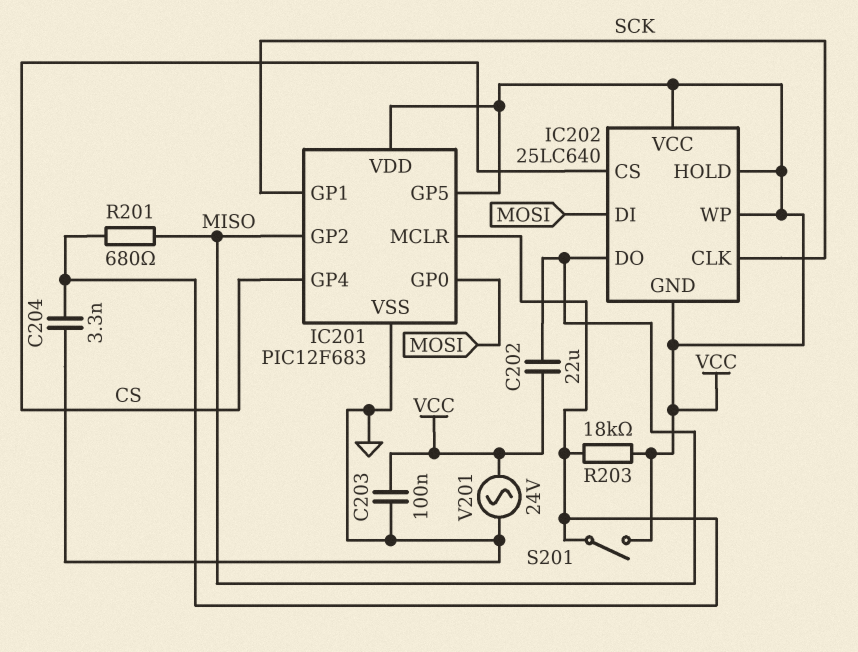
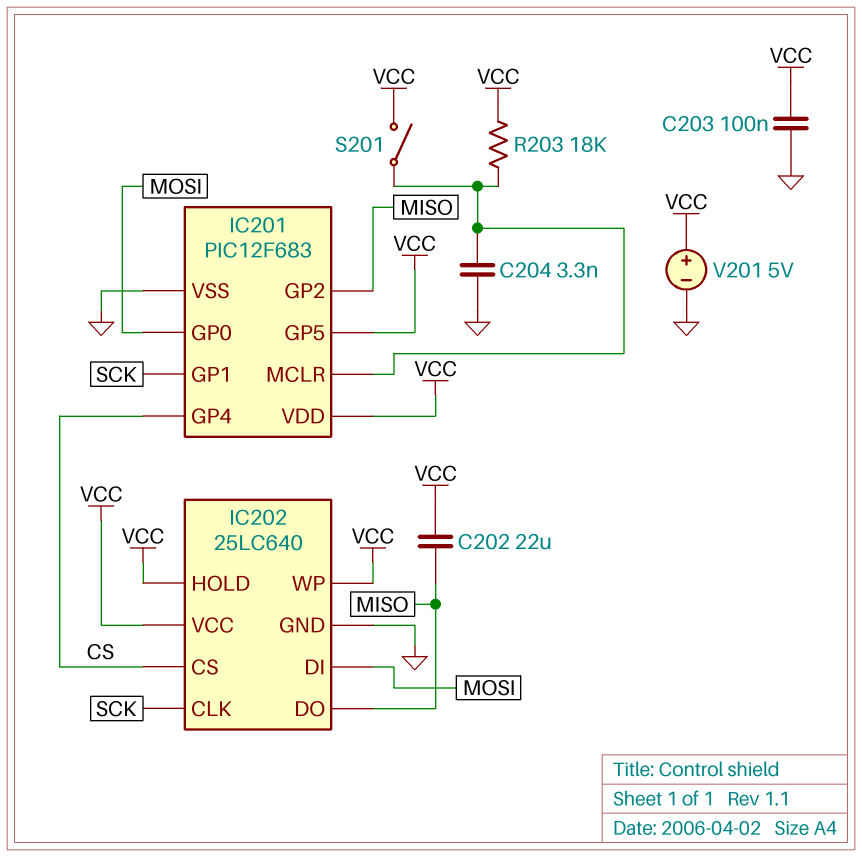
IC202 pin GND: VCC -> GND
R201: 680 (IC201/MCLR, MISO) -> none
V201: AC 24V (GND, VCC) -> 5V (plus VCC, minus GND)

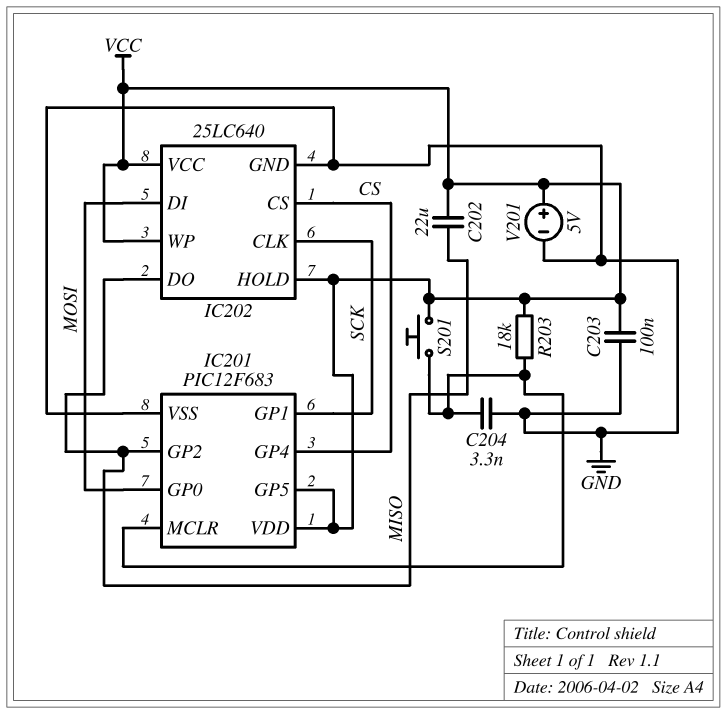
S201: switch (IC201/MCLR, VCC) -> button (IC201/MCLR, VCC)

